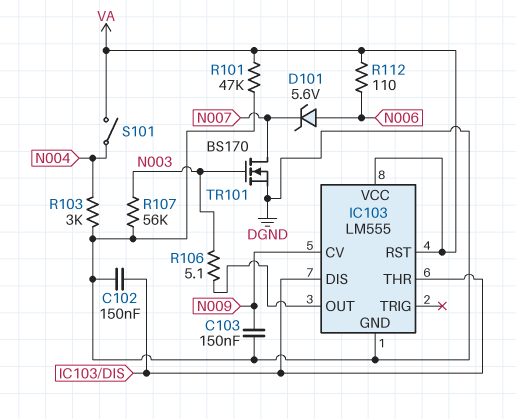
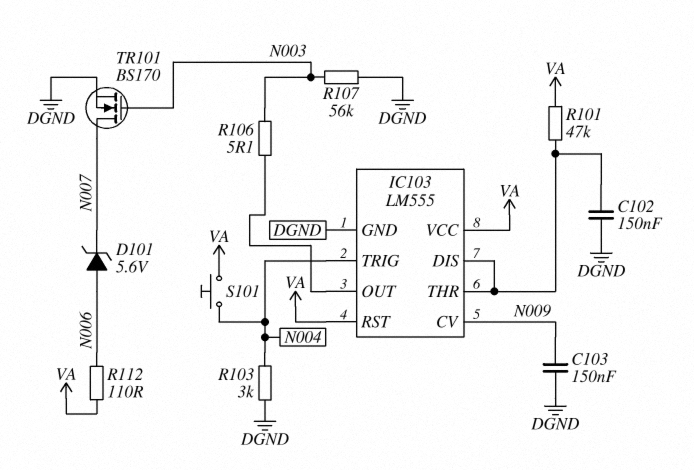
IC103 pin TRIG: none -> N004
R101: 47k (DGND, VA) -> 47k (IC103/DIS, VA)
S101: switch (N004, VA) -> button (N004, VA)

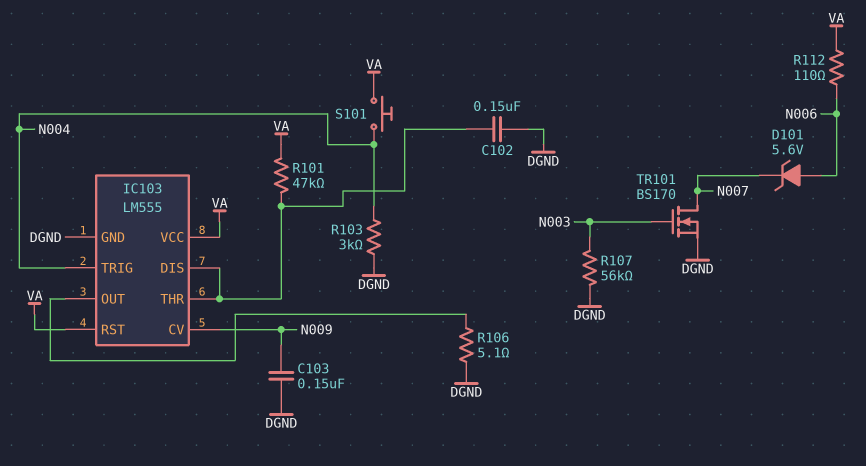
R106: 5.1 (IC103/OUT, N003) -> 5.1 (DGND, IC103/OUT)

